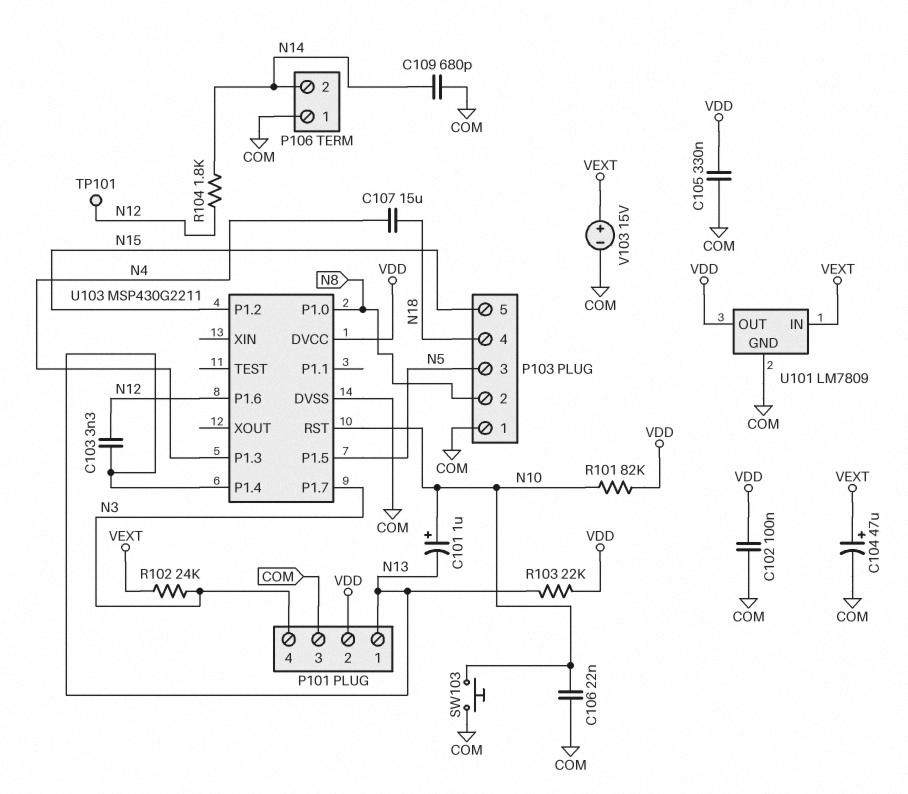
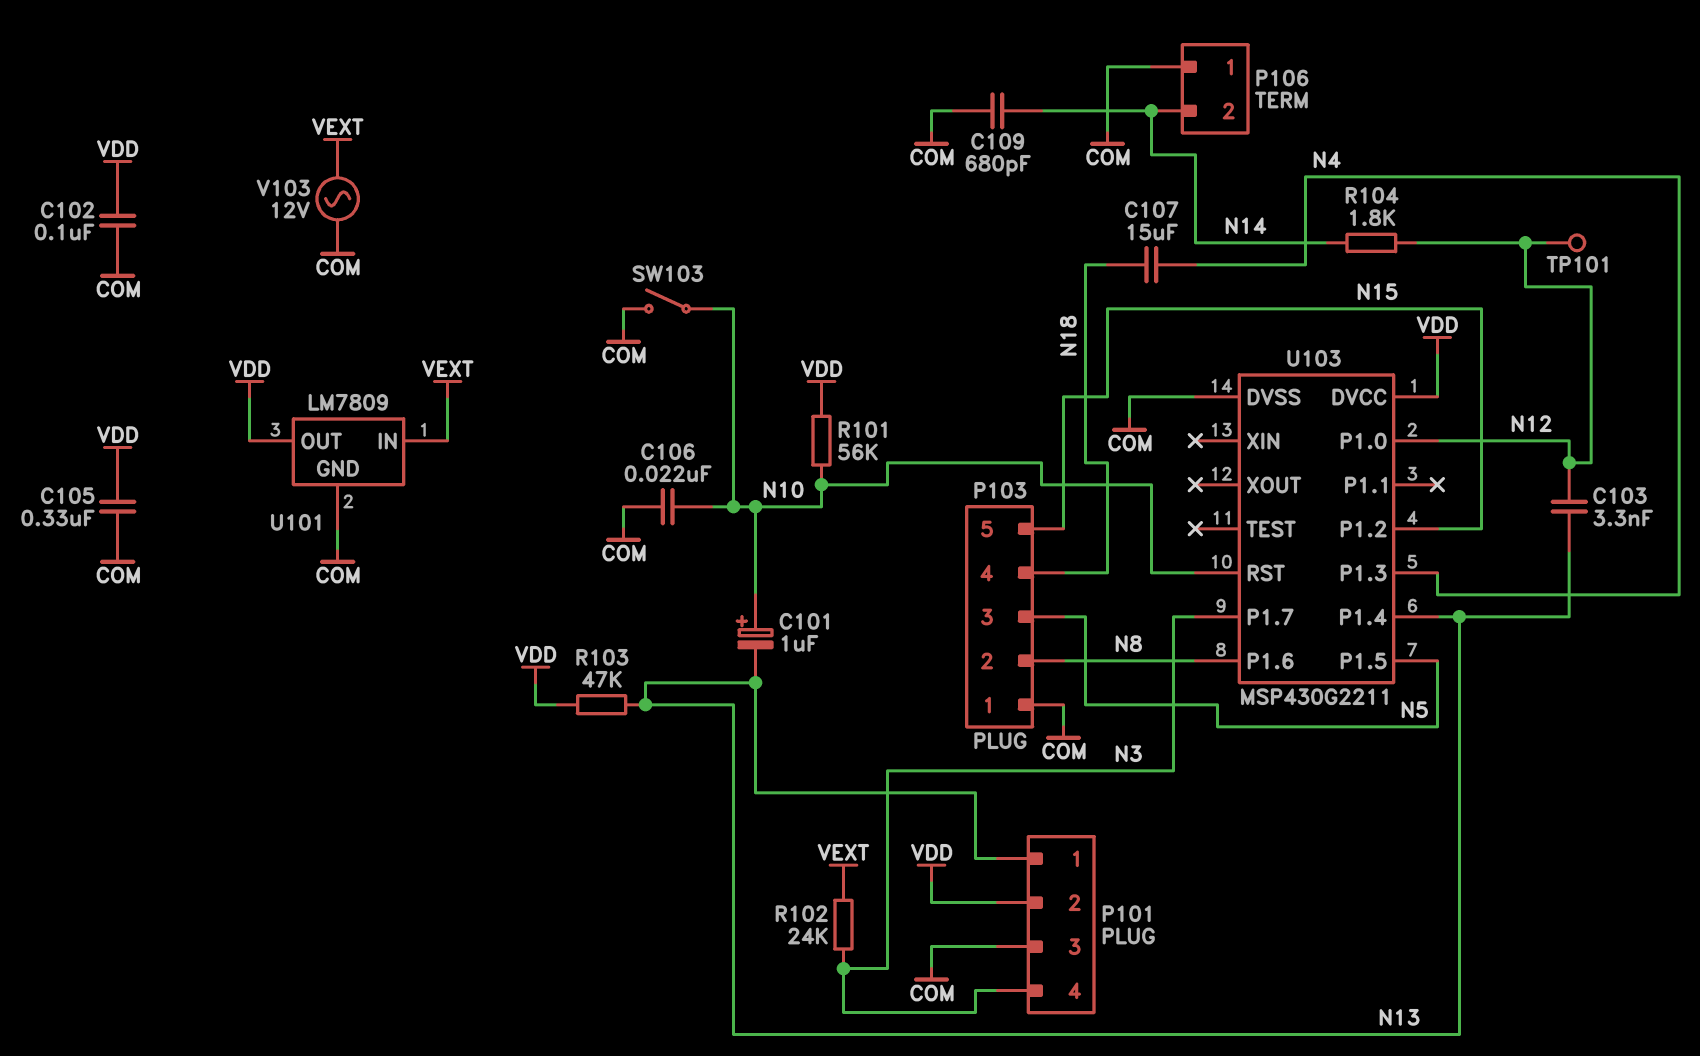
C104: 47uF (plus VEXT, minus COM) -> none
R101: 82k (N10, VDD) -> 56k (N10, VDD)
R103: 22k (N13, VDD) -> 47k (N13, VDD)
SW103: button (COM, N10) -> switch (COM, N10)
U103 pin P1.0: N8 -> N12
U103 pin P1.6: N12 -> N8
V103: 15V (plus VEXT, minus COM) -> AC 12V (COM, VEXT)

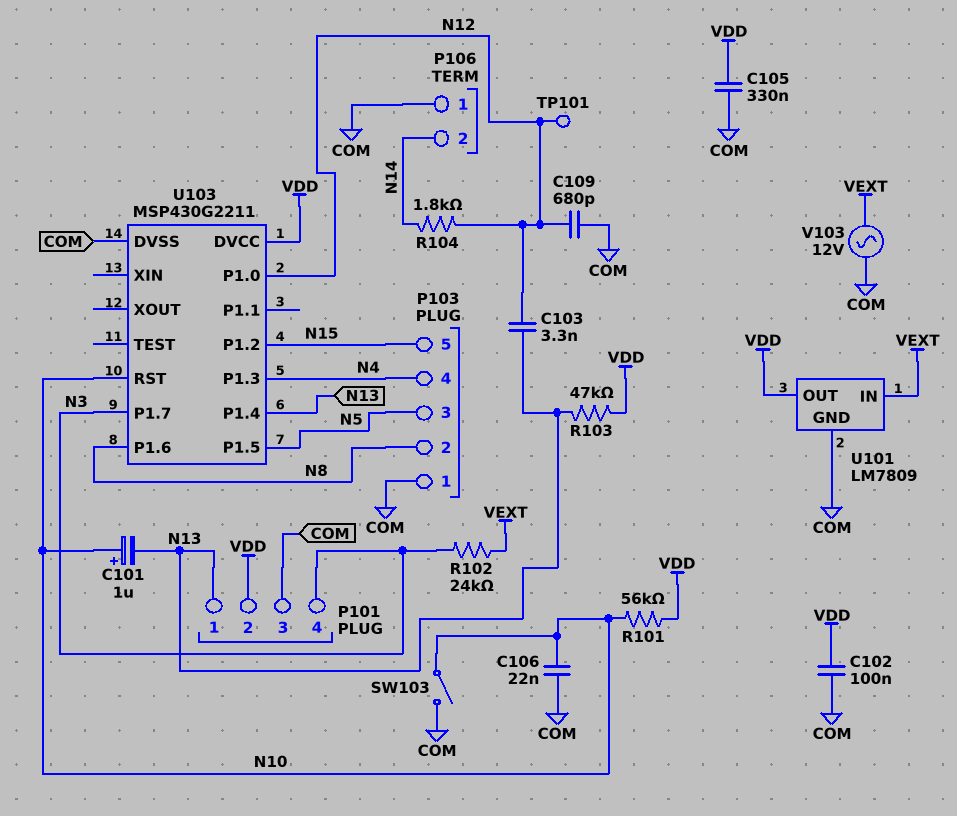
C107: 15uF (N4, N18) -> none
C109: 680pF (COM, N14) -> 680pF (COM, N12)
P103 pin 4: N18 -> N4

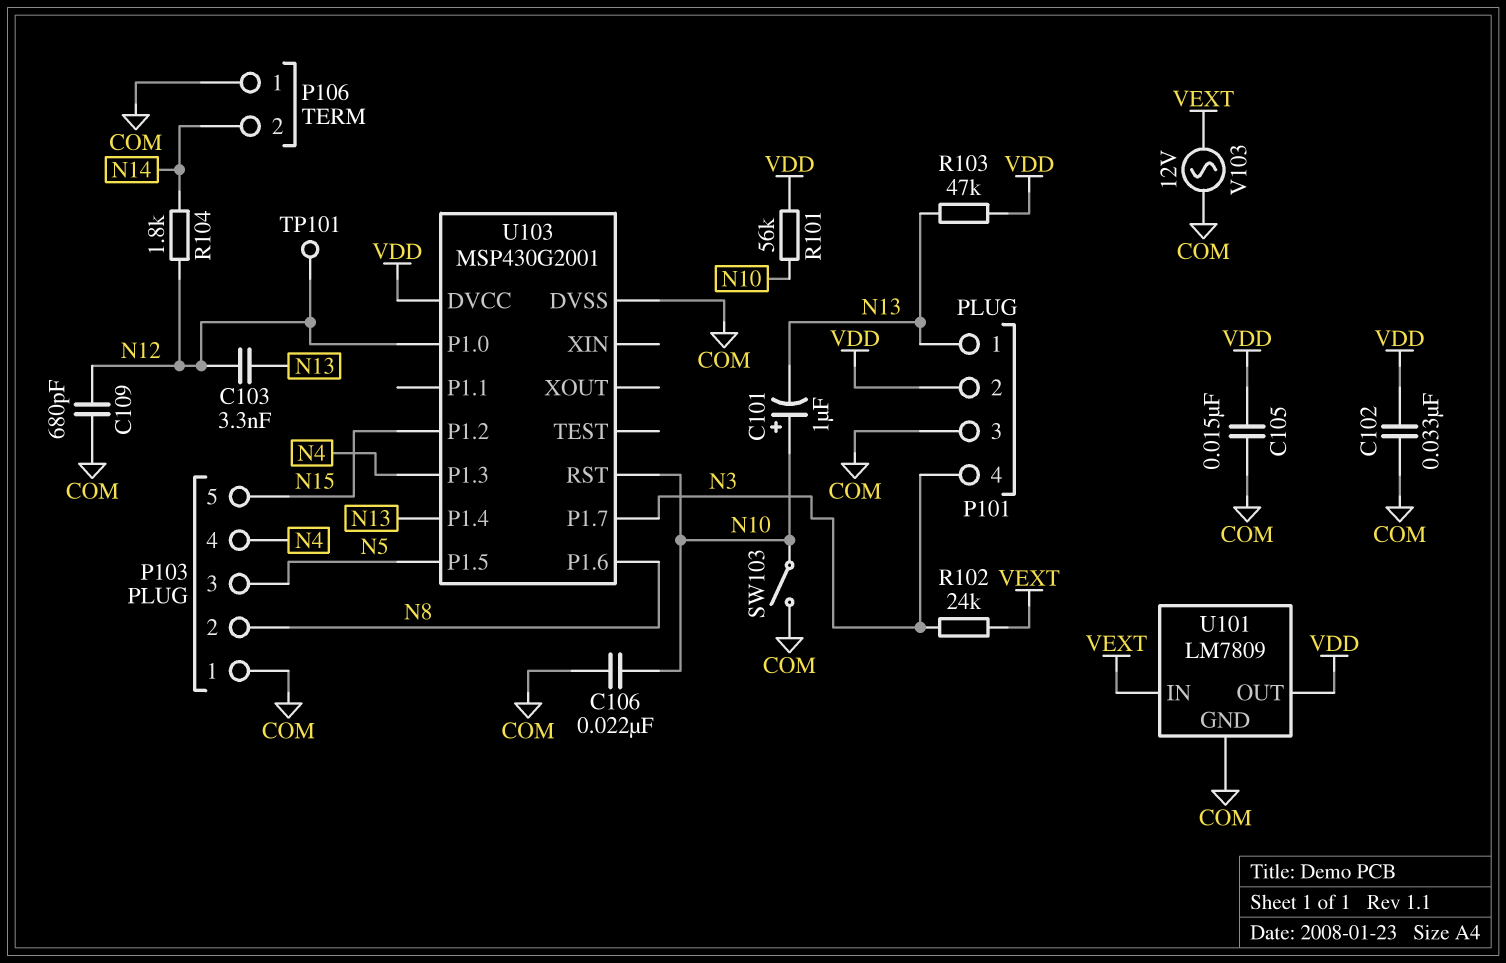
C102: 100nF (COM, VDD) -> 33nF (COM, VDD)
C105: 330nF (COM, VDD) -> 15nF (COM, VDD)
U103: MSP430G2211 -> MSP430G2001

